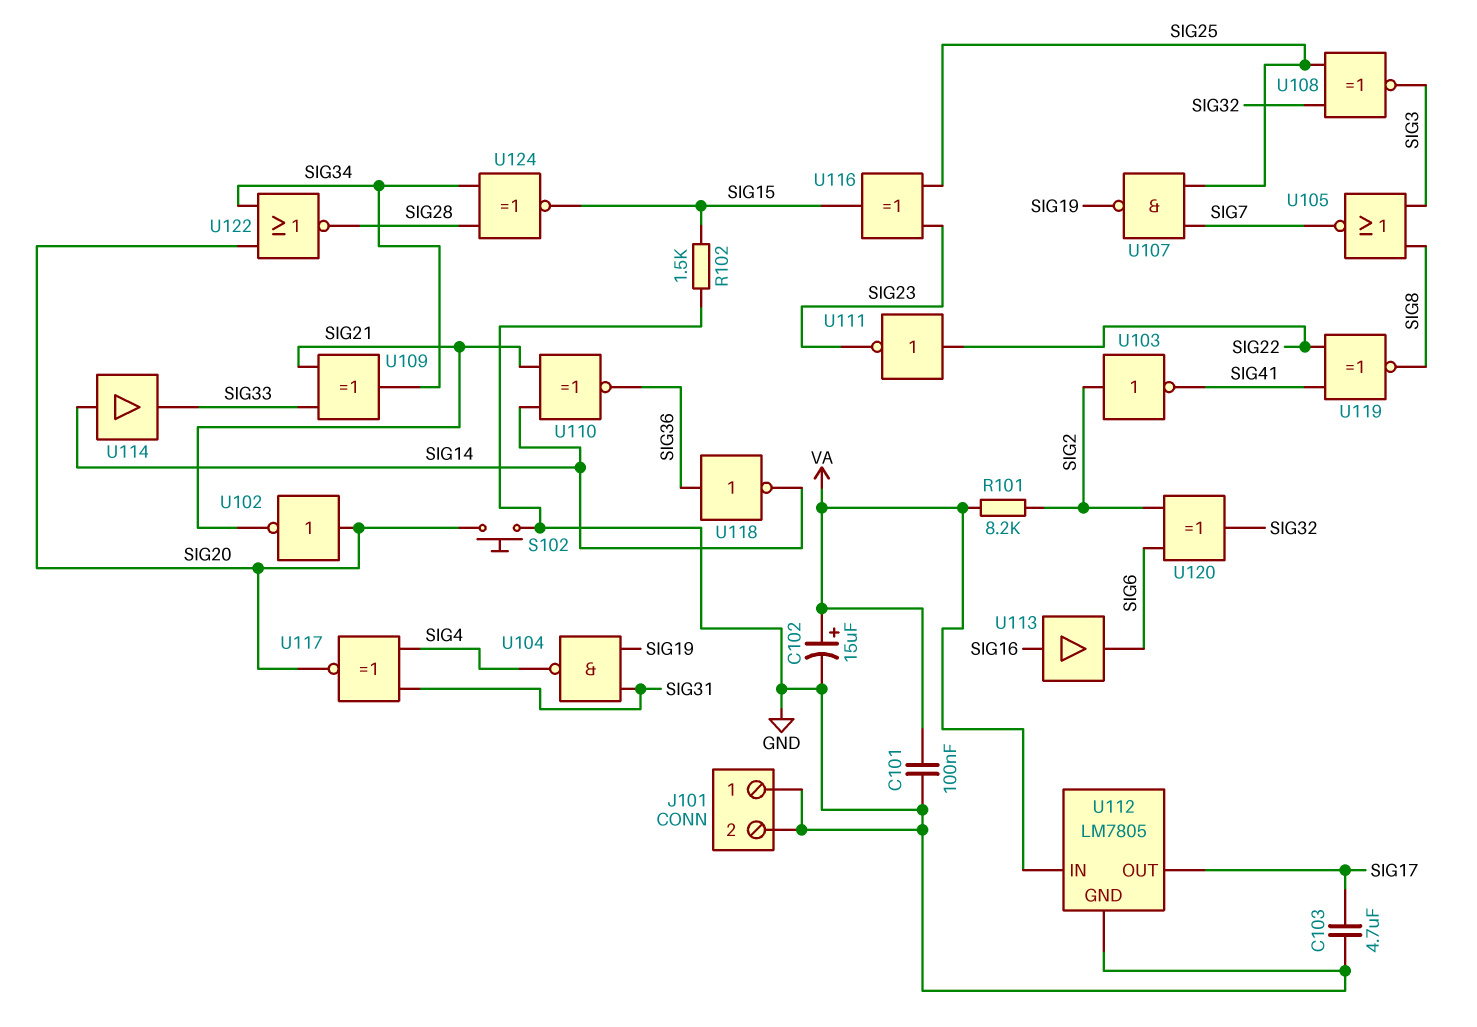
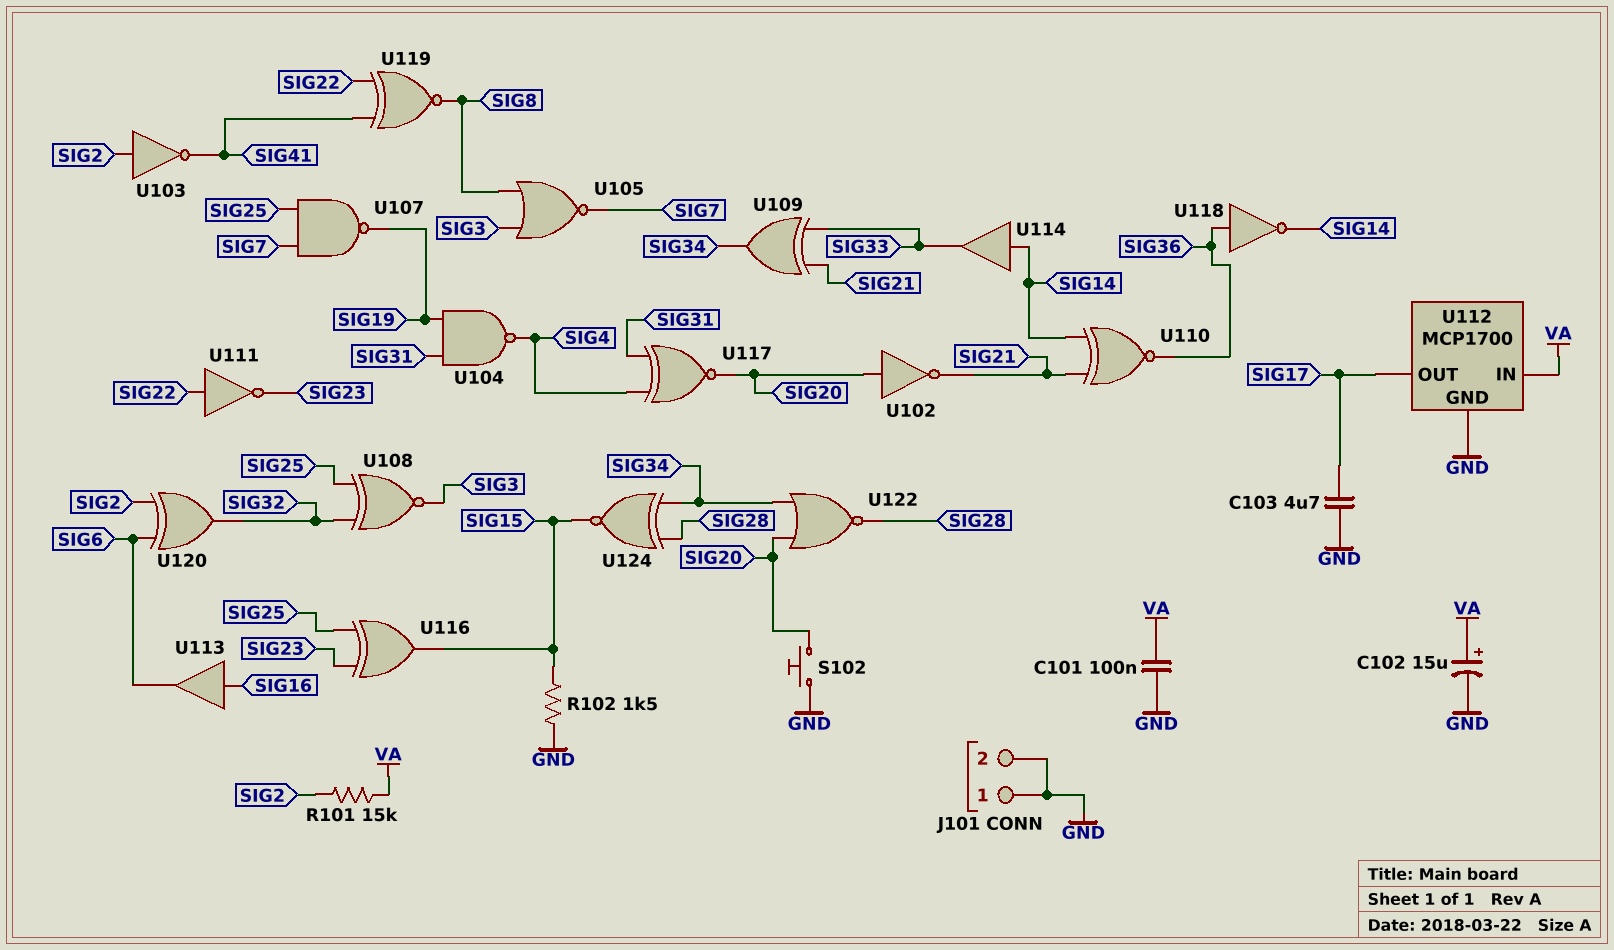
R101: 8.2k (SIG2, VA) -> 15k (SIG2, VA)
U112: LM7805 -> MCP1700

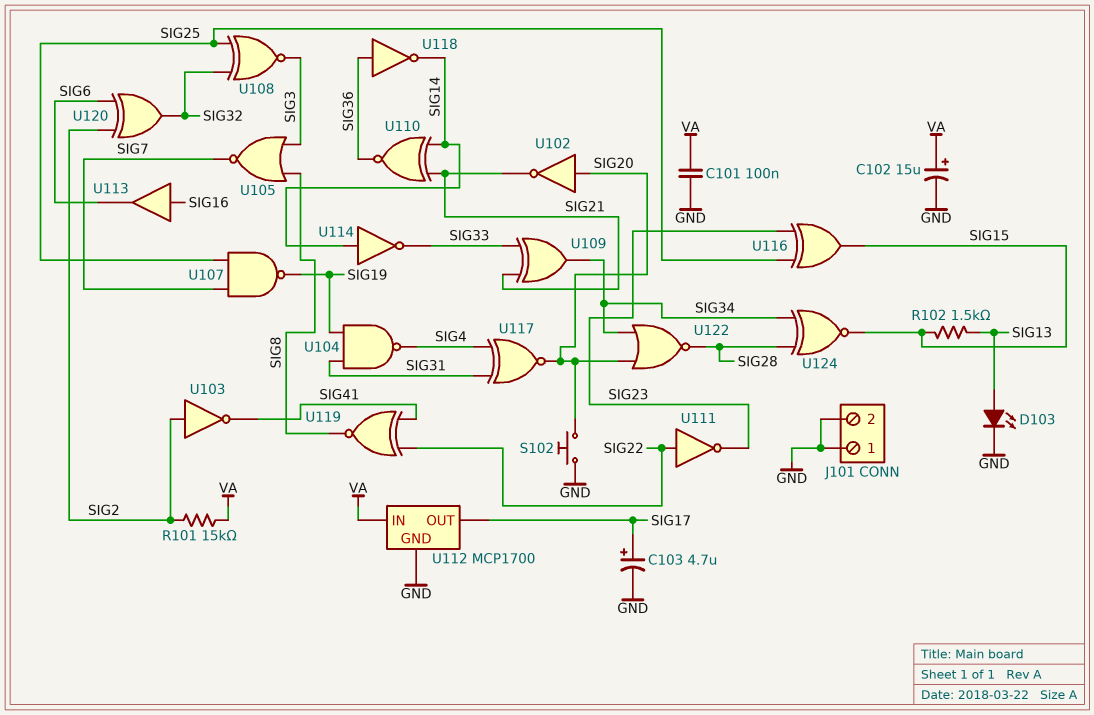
C103: 4.7uF (GND, SIG17) -> 4.7uF (plus SIG17, minus GND)
D103: none -> LED (A SIG13, K GND)
R102: 1.5k (GND, SIG15) -> 1.5k (SIG13, SIG15)
U114: buffer (in SIG14, out SIG33) -> NOT (in SIG14, out SIG33)

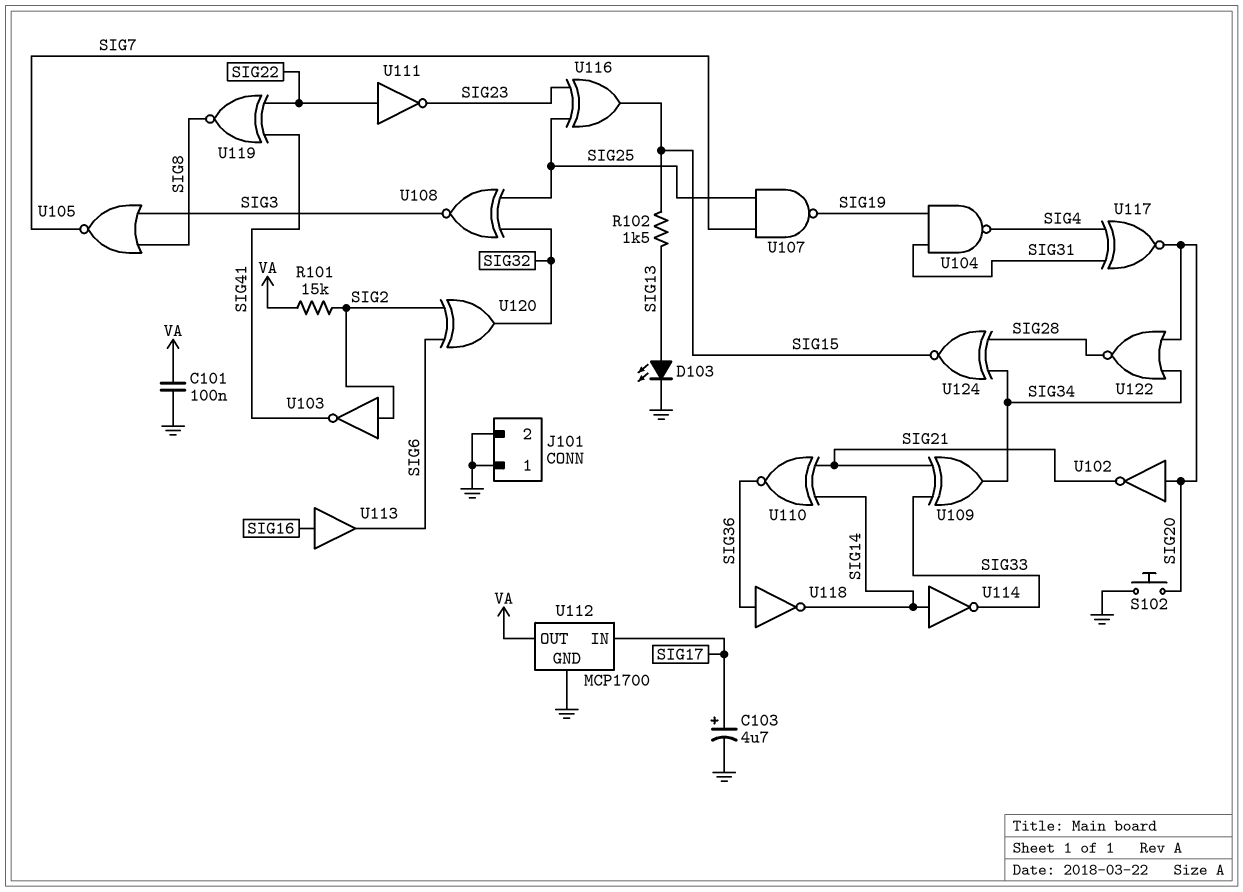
C102: 15uF (plus VA, minus GND) -> none
U112 pin IN: VA -> SIG17
U112 pin OUT: SIG17 -> VA

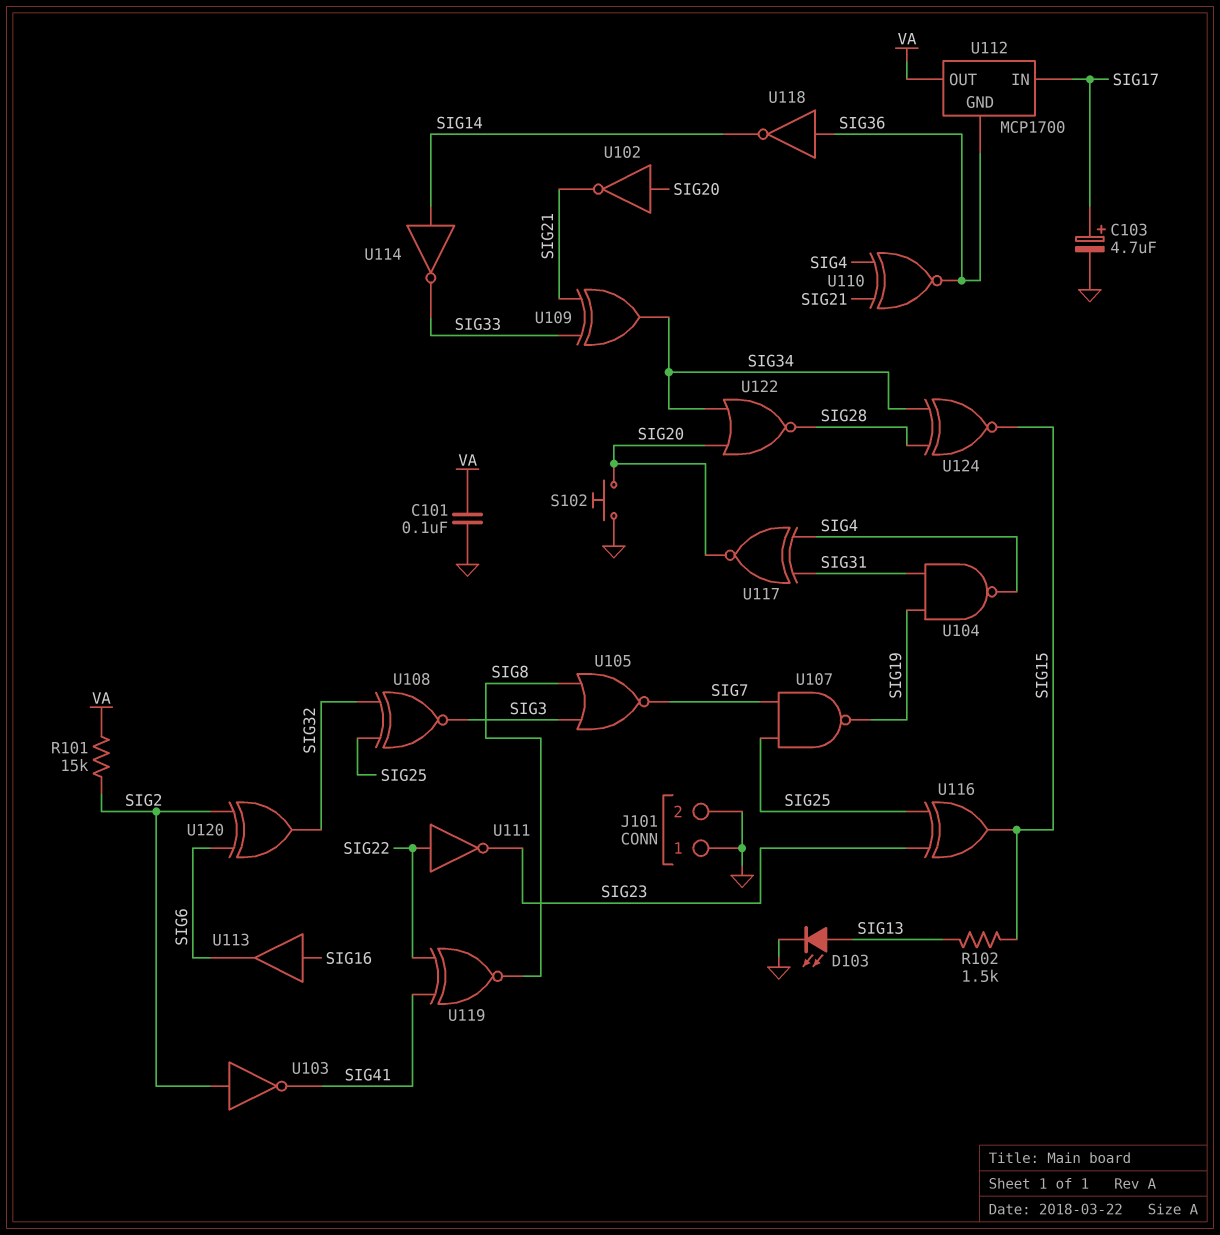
U110: XNOR (in SIG14, in SIG21, out SIG36) -> XNOR (in SIG4, in SIG21, out SIG36)
U112 pin GND: GND -> SIG36

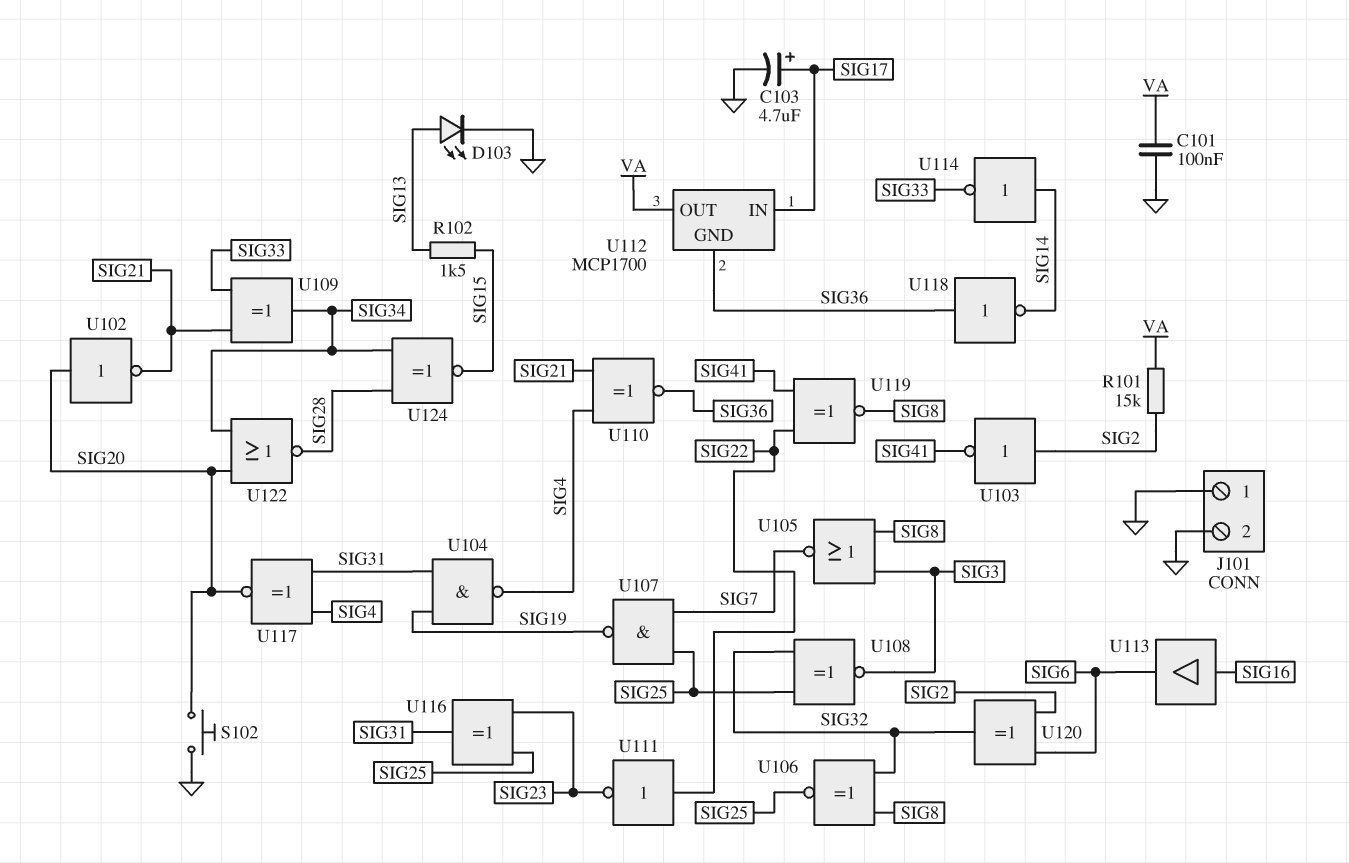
U106: none -> XNOR (in SIG8, in SIG32, out SIG25)
U116: XOR (in SIG23, in SIG25, out SIG15) -> XOR (in SIG23, in SIG25, out SIG31)

